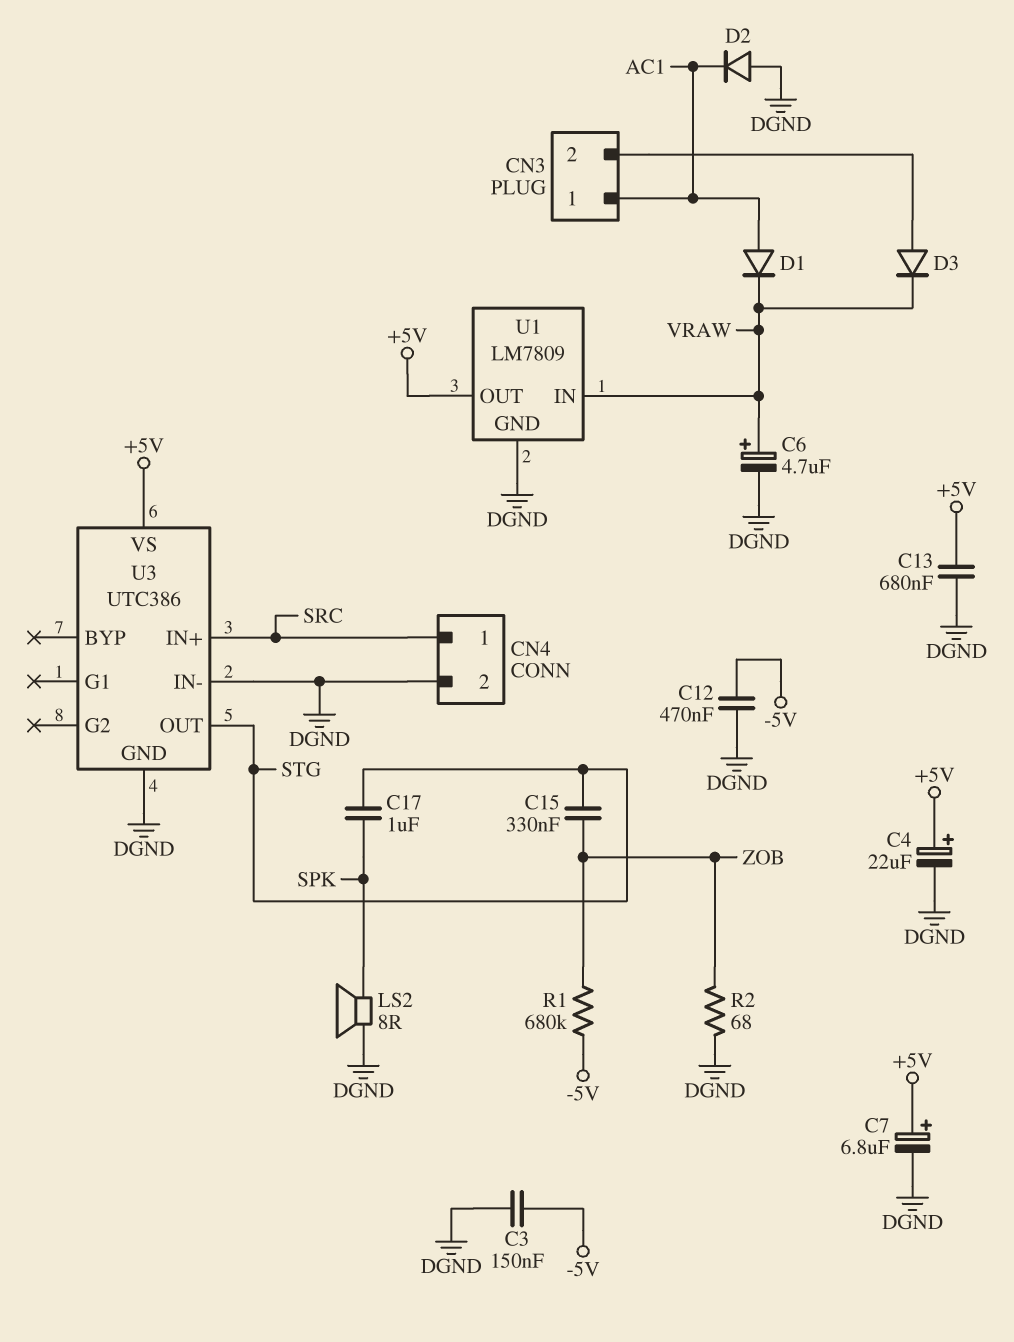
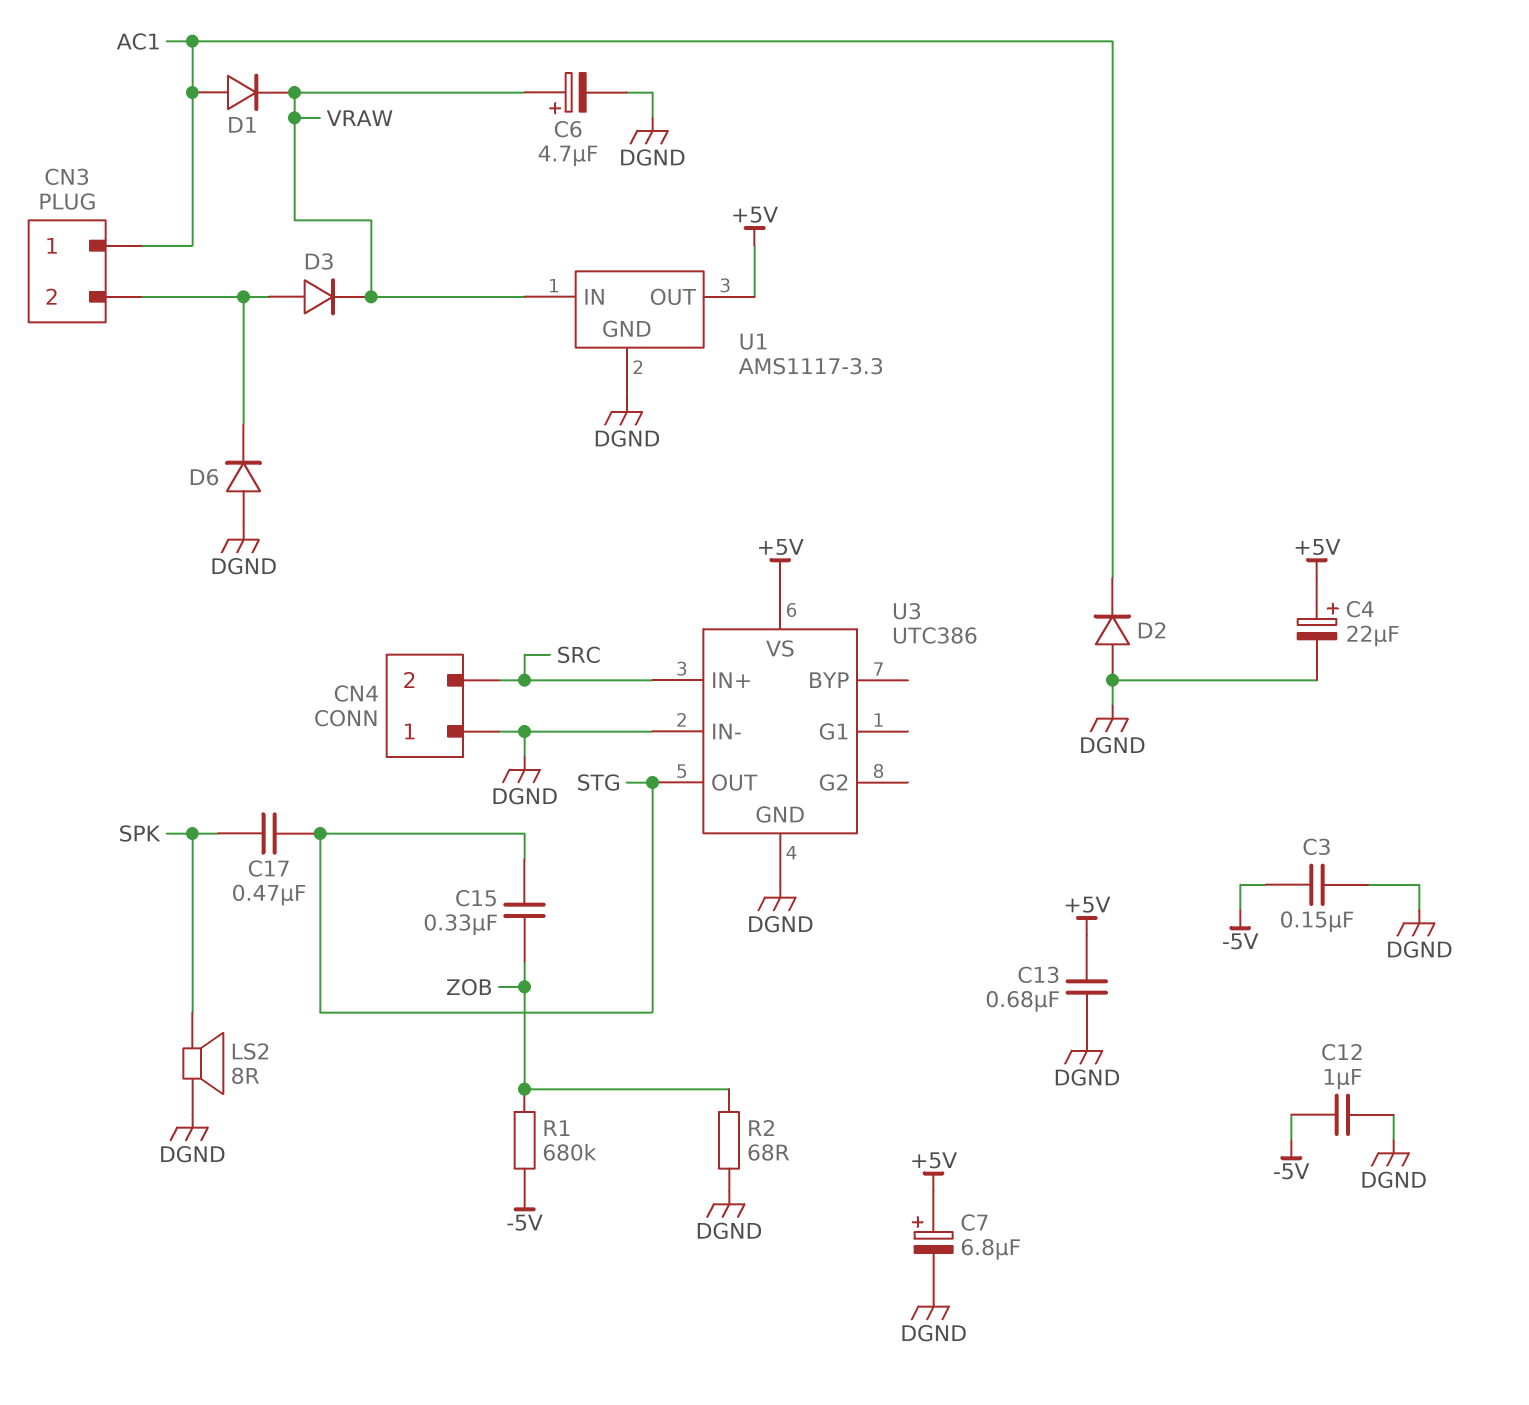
C12: 470nF (-5V, DGND) -> 1uF (-5V, DGND)
C17: 1uF (SPK, STG) -> 470nF (SPK, STG)
CN4 pin 1: SRC -> DGND
CN4 pin 2: DGND -> SRC
D6: none -> diode (A DGND, K CN3/2)
U1: LM7809 -> AMS1117-3.3

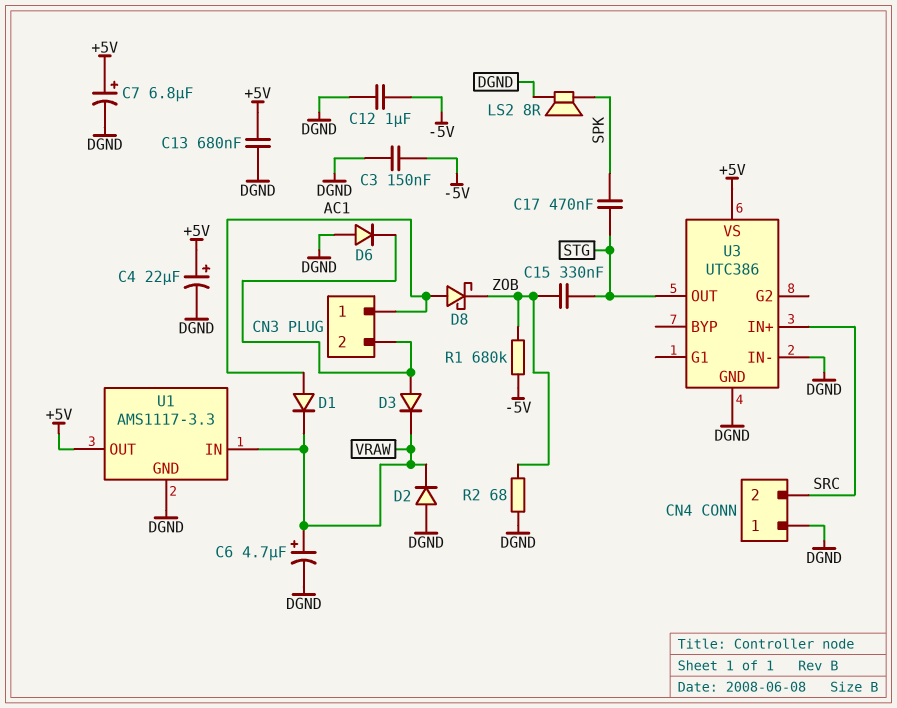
D2: diode (A DGND, K AC1) -> diode (A DGND, K VRAW)
D8: none -> schottky (A AC1, K ZOB)

